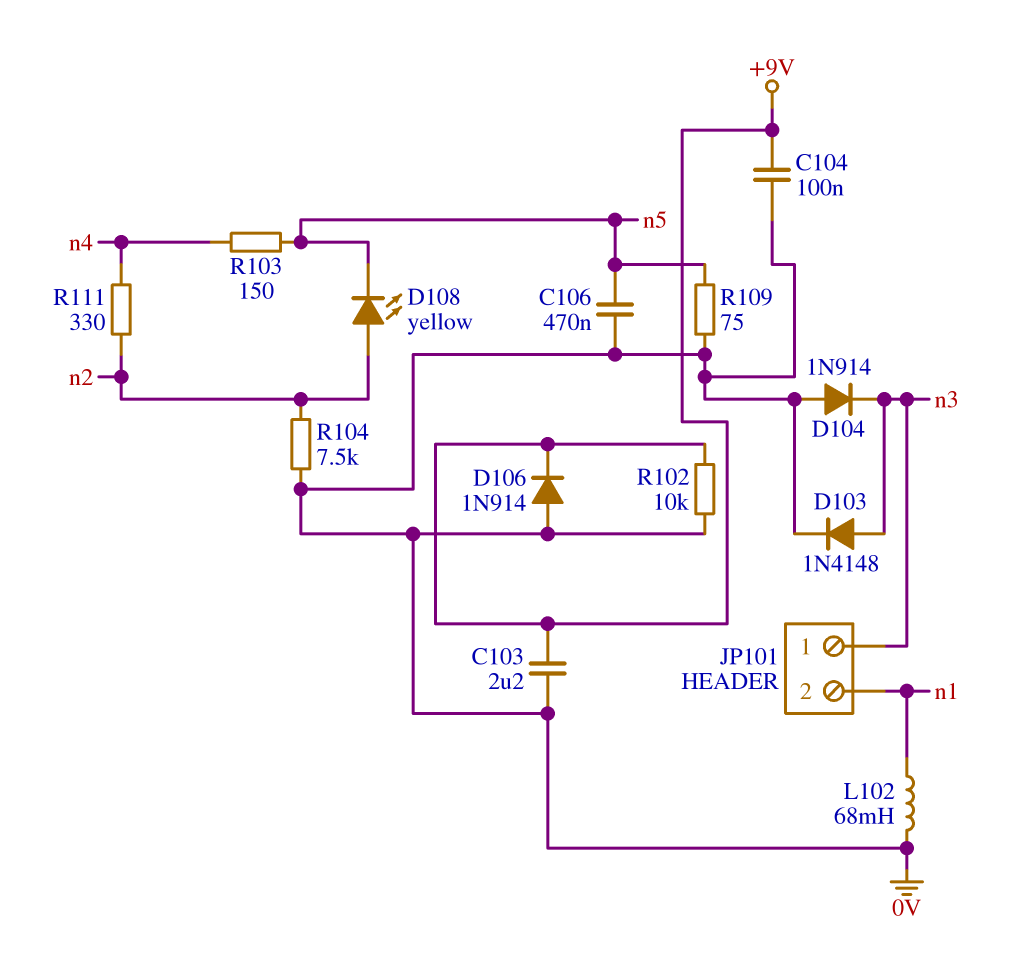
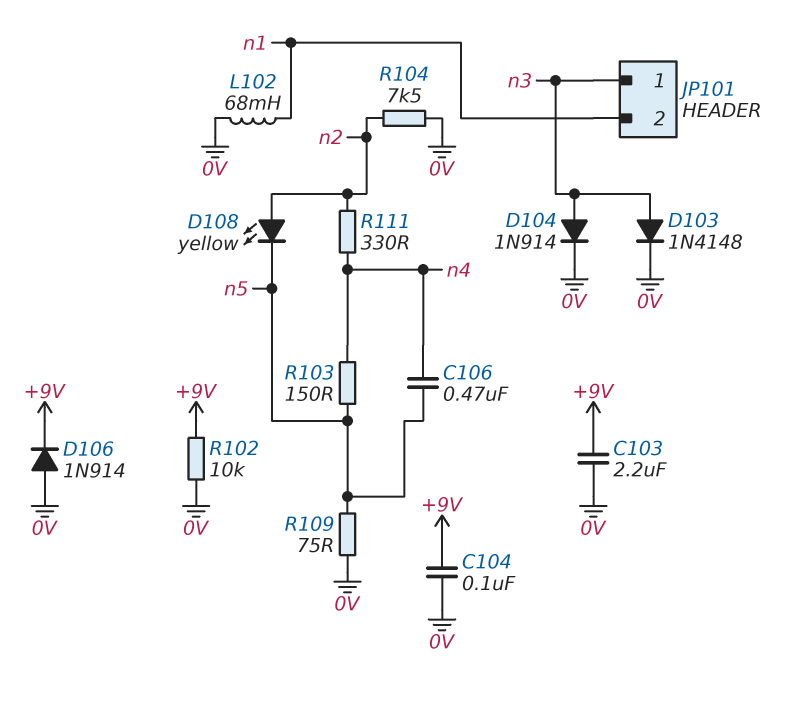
C106: 470nF (0V, n5) -> 470nF (n4, n5)
D104: diode 1N914 (A 0V, K n3) -> diode 1N914 (A n3, K 0V)

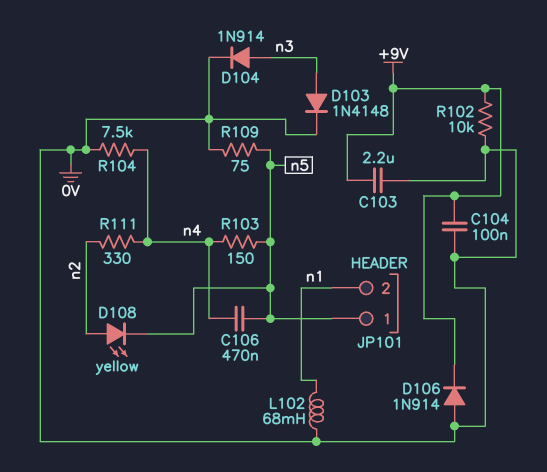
JP101 pin 1: n3 -> n5
R104: 7.5k (0V, n2) -> 7.5k (0V, n4)

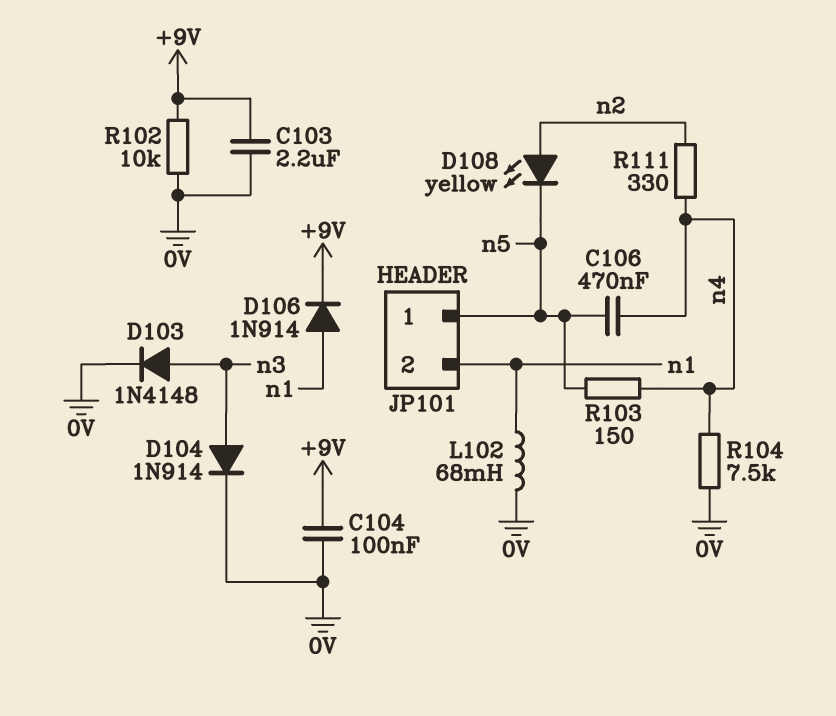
D106: diode 1N914 (A 0V, K +9V) -> diode 1N914 (A n1, K +9V)
R109: 75 (0V, n5) -> none

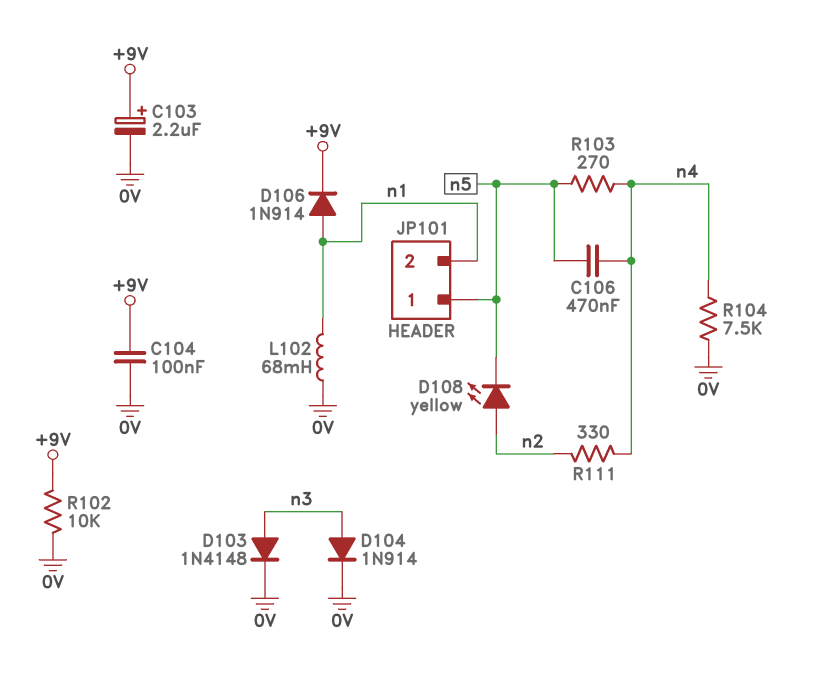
C103: 2.2uF (+9V, 0V) -> 2.2uF (plus +9V, minus 0V)
R103: 150 (n4, n5) -> 270 (n4, n5)

